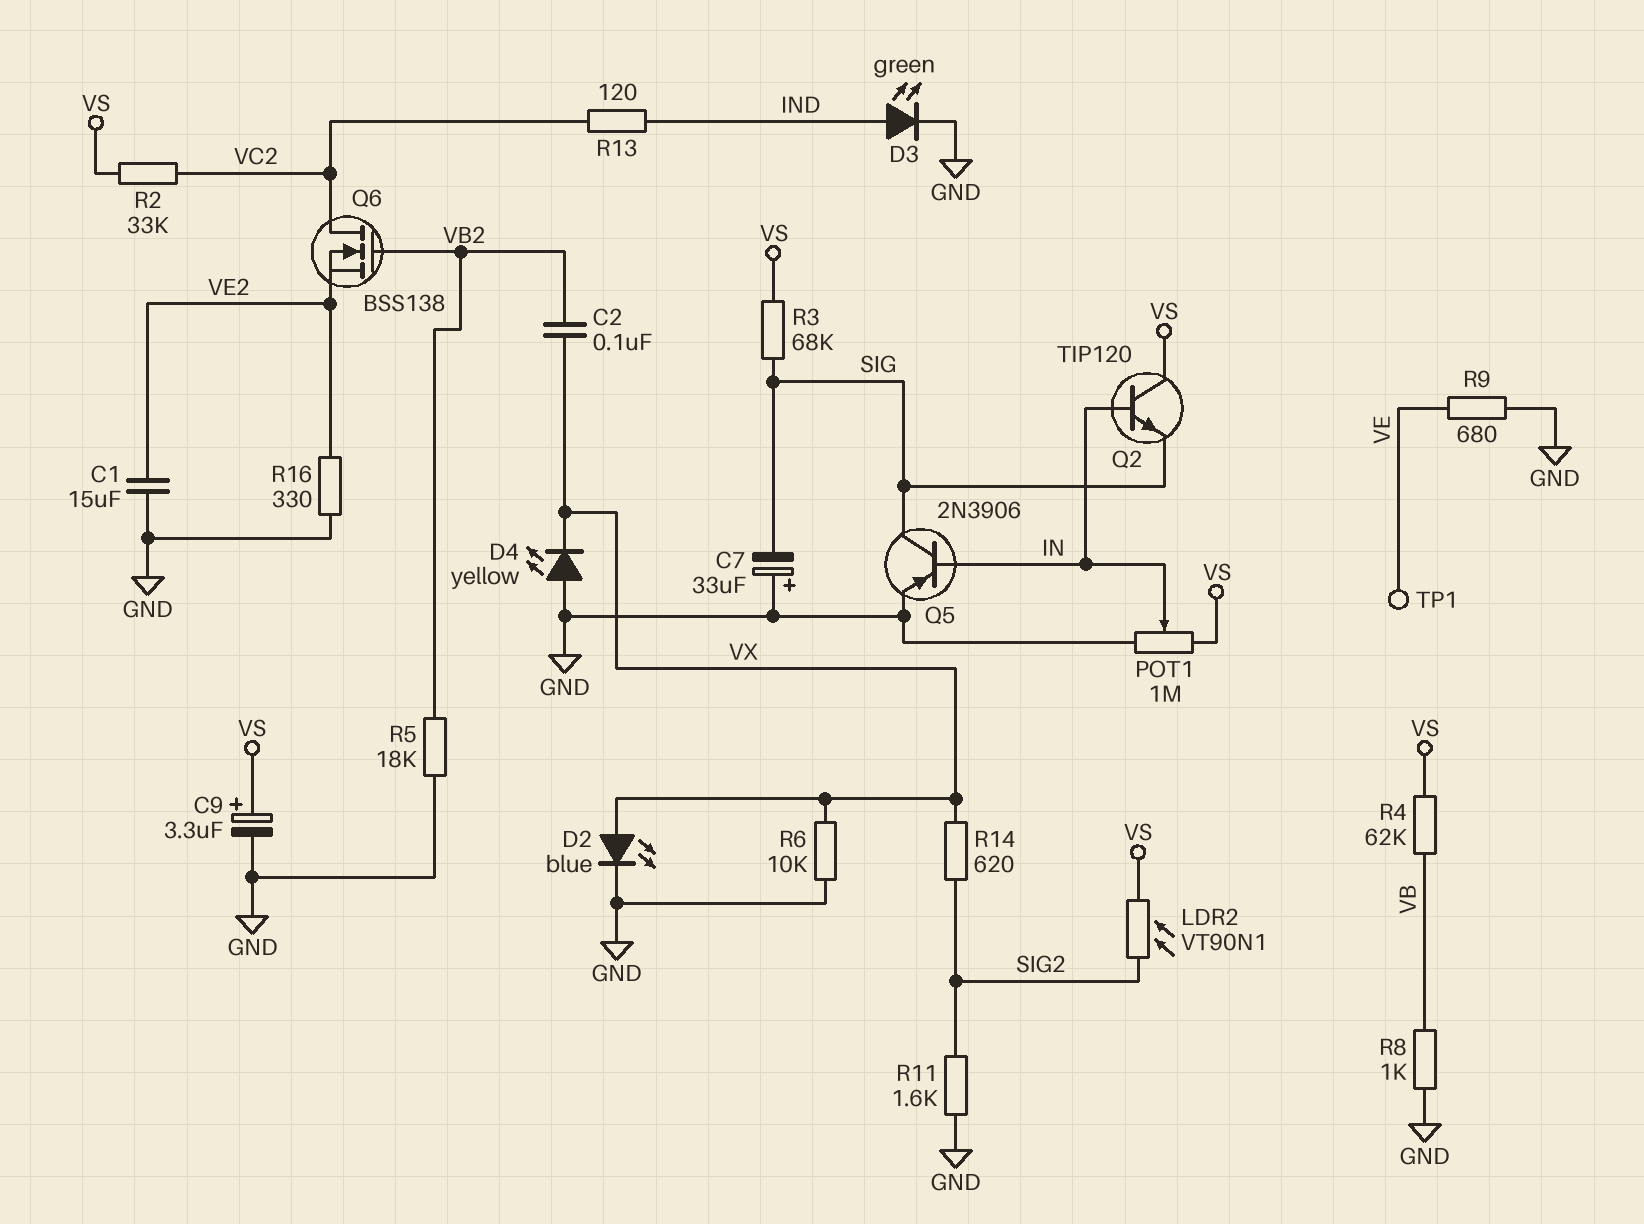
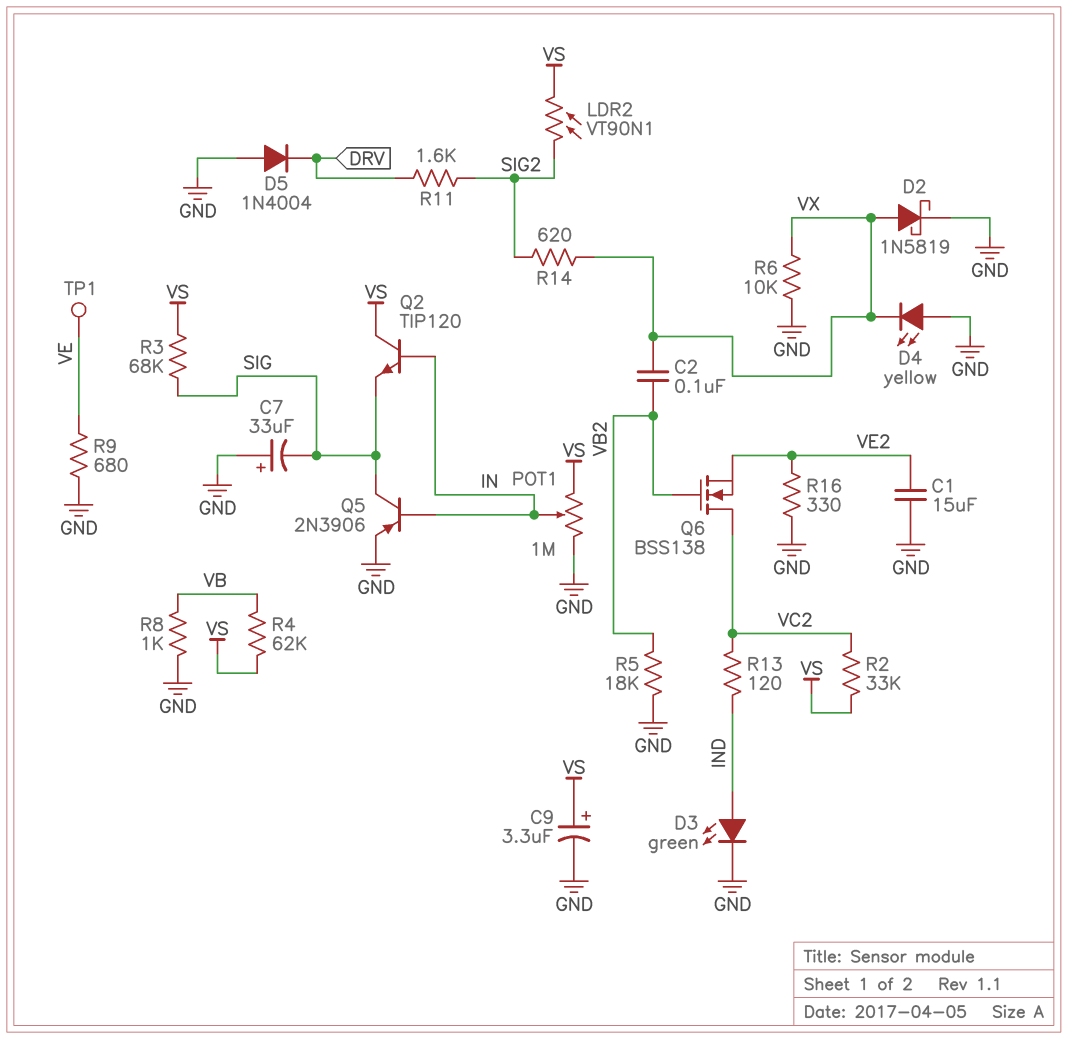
D2: LED blue (A VX, K GND) -> schottky 1N5819 (A VX, K GND)
D5: none -> diode 1N4004 (A GND, K DRV)
R11: 1.6k (GND, SIG2) -> 1.6k (DRV, SIG2)

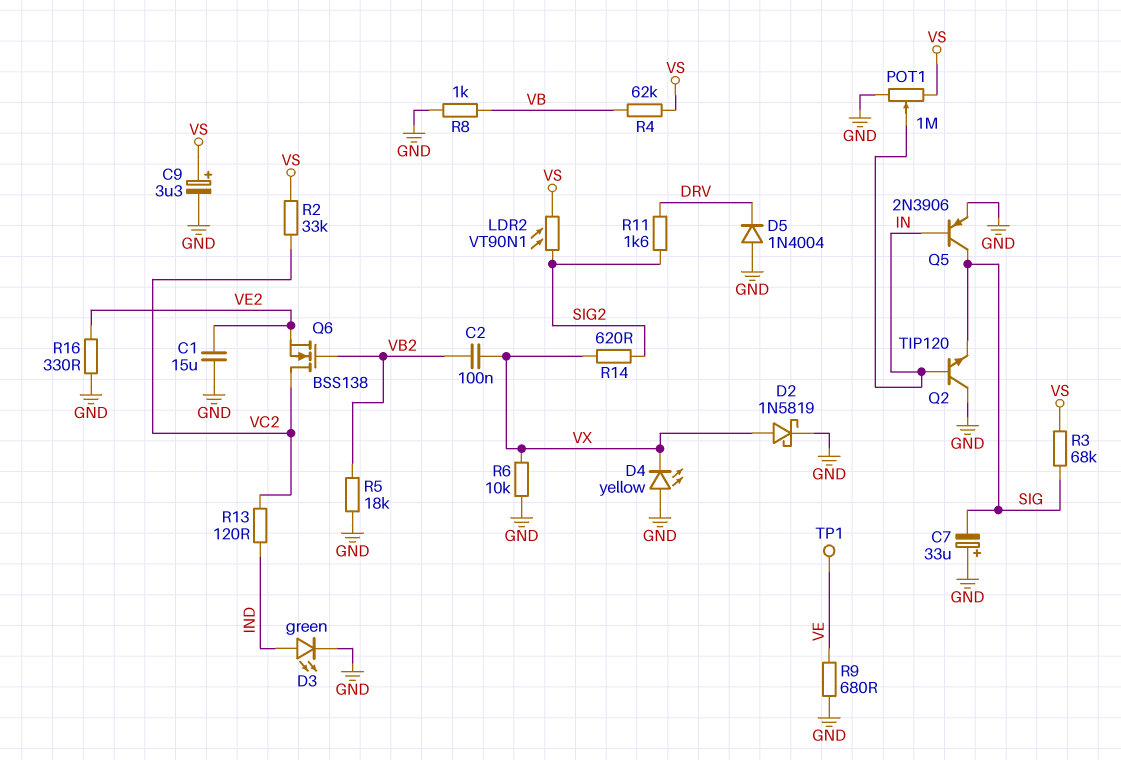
Q2: NPN TIP120 (B IN, C VS, E SIG) -> NPN TIP120 (B IN, C GND, E SIG)

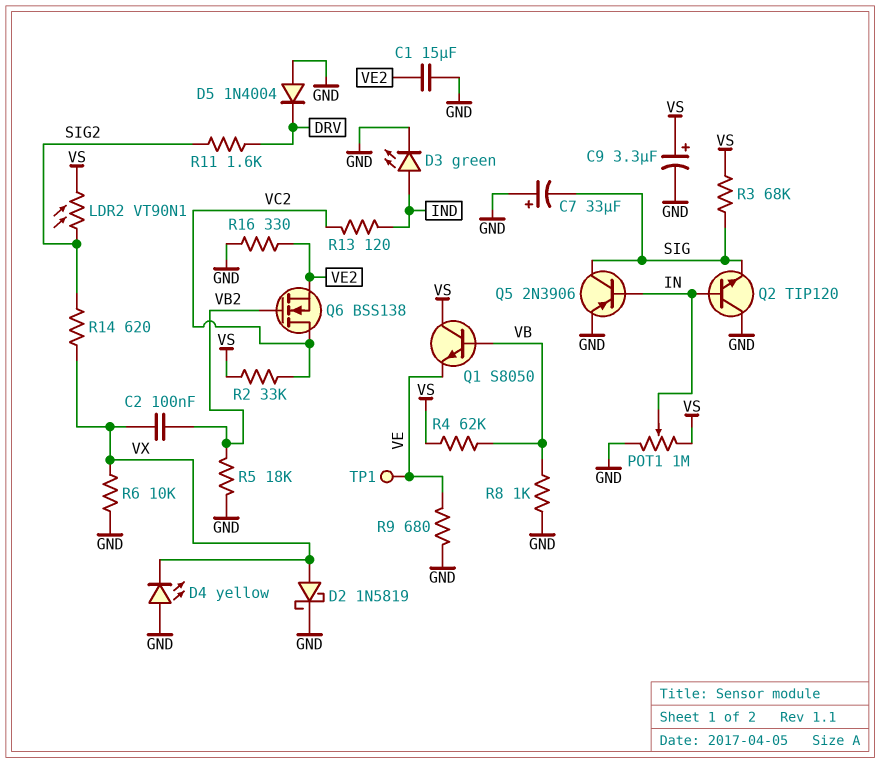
Q1: none -> NPN S8050 (B VB, C VS, E VE)

